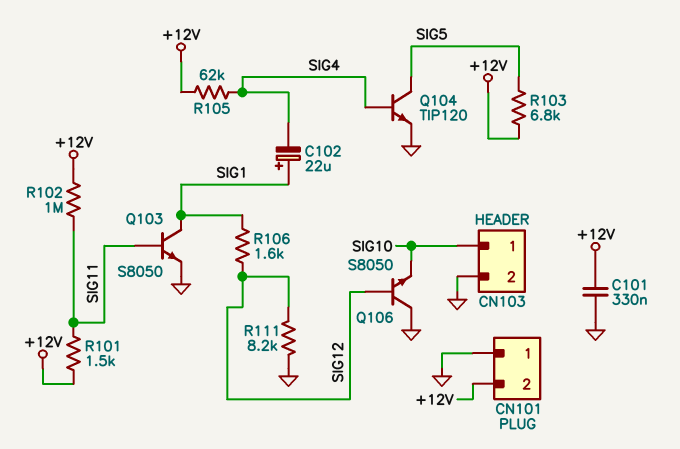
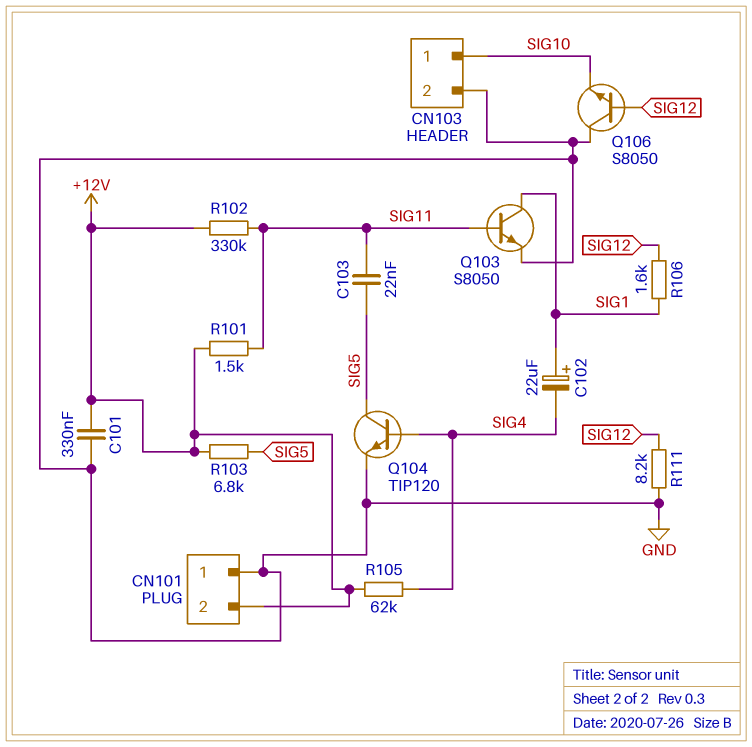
C103: none -> 22nF (SIG5, SIG11)
R102: 1M (+12V, SIG11) -> 330k (+12V, SIG11)

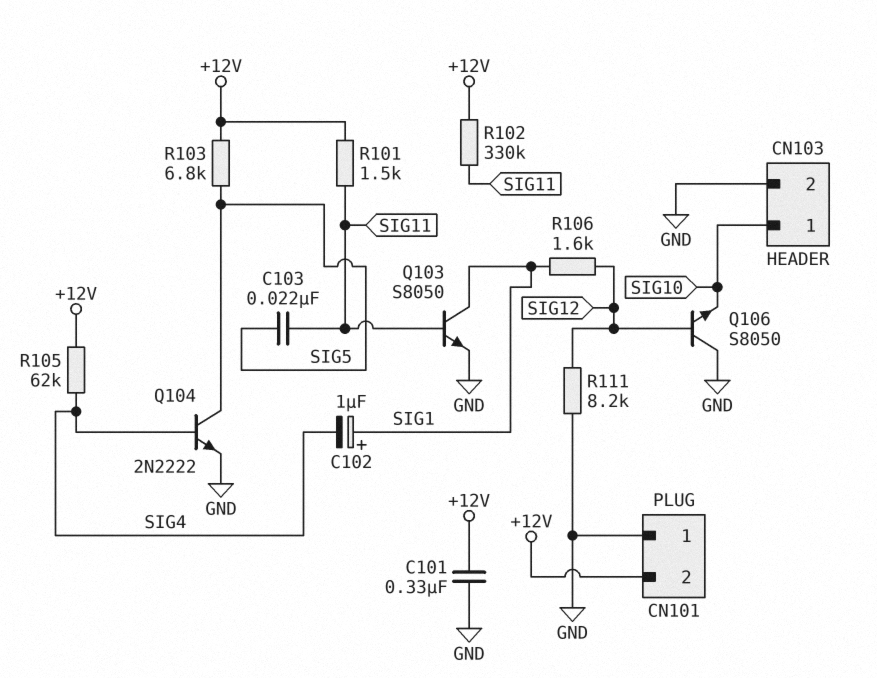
C102: 22uF (plus SIG1, minus SIG4) -> 1uF (plus SIG1, minus SIG4)
Q104: NPN TIP120 (B SIG4, C SIG5, E GND) -> NPN 2N2222 (B SIG4, C SIG5, E GND)

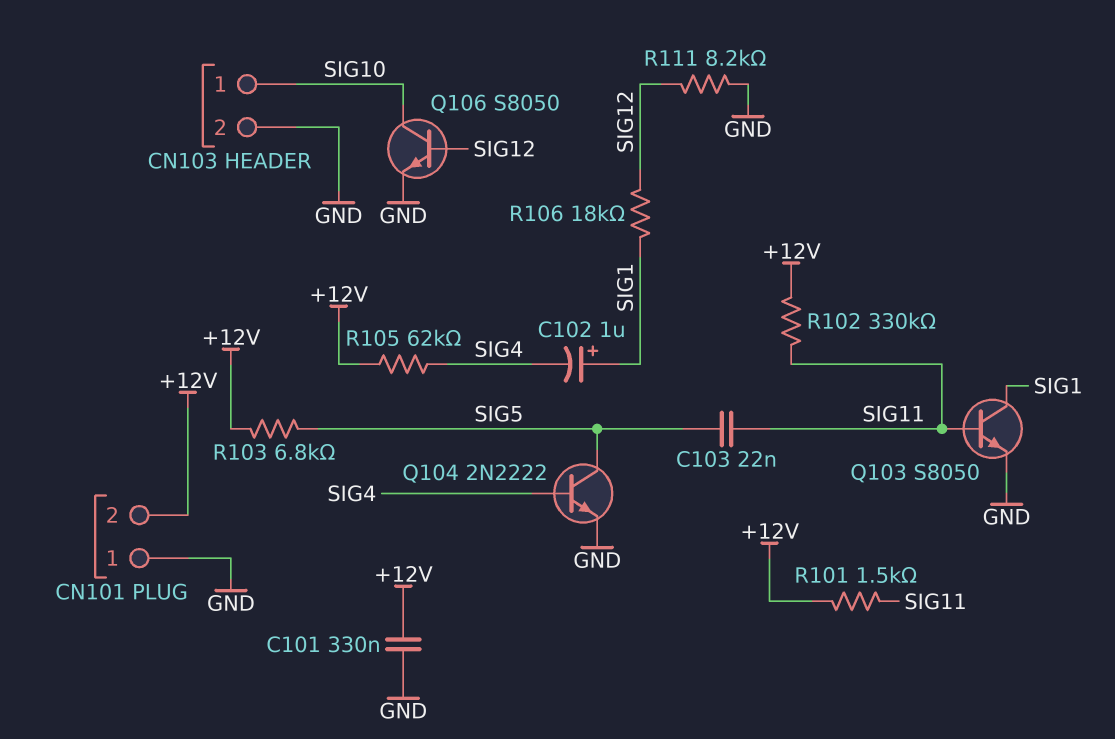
Q106: NPN S8050 (B SIG12, C GND, E SIG10) -> NPN S8050 (B SIG12, C SIG10, E GND)
R106: 1.6k (SIG1, SIG12) -> 18k (SIG1, SIG12)

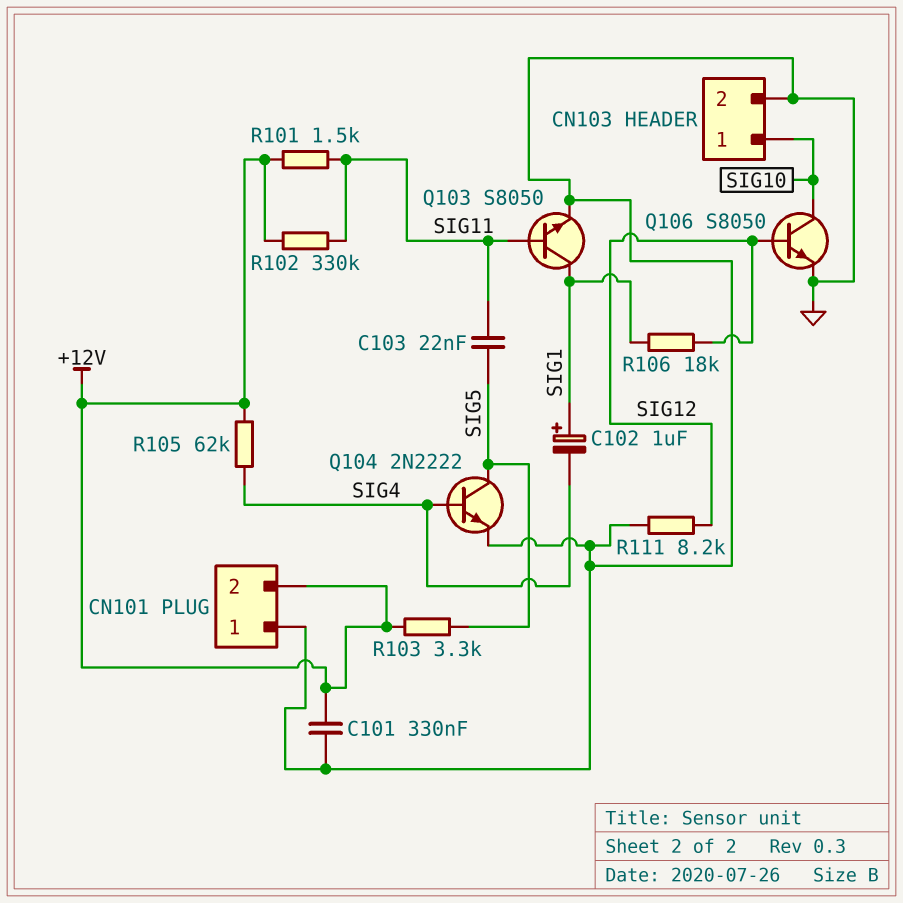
R103: 6.8k (+12V, SIG5) -> 3.3k (+12V, SIG5)

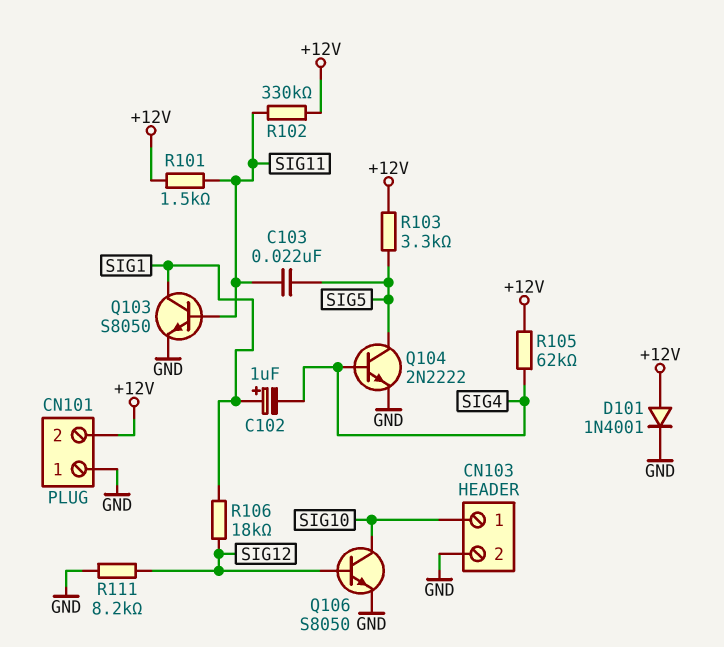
C101: 330nF (+12V, GND) -> none
D101: none -> diode 1N4001 (A +12V, K GND)

